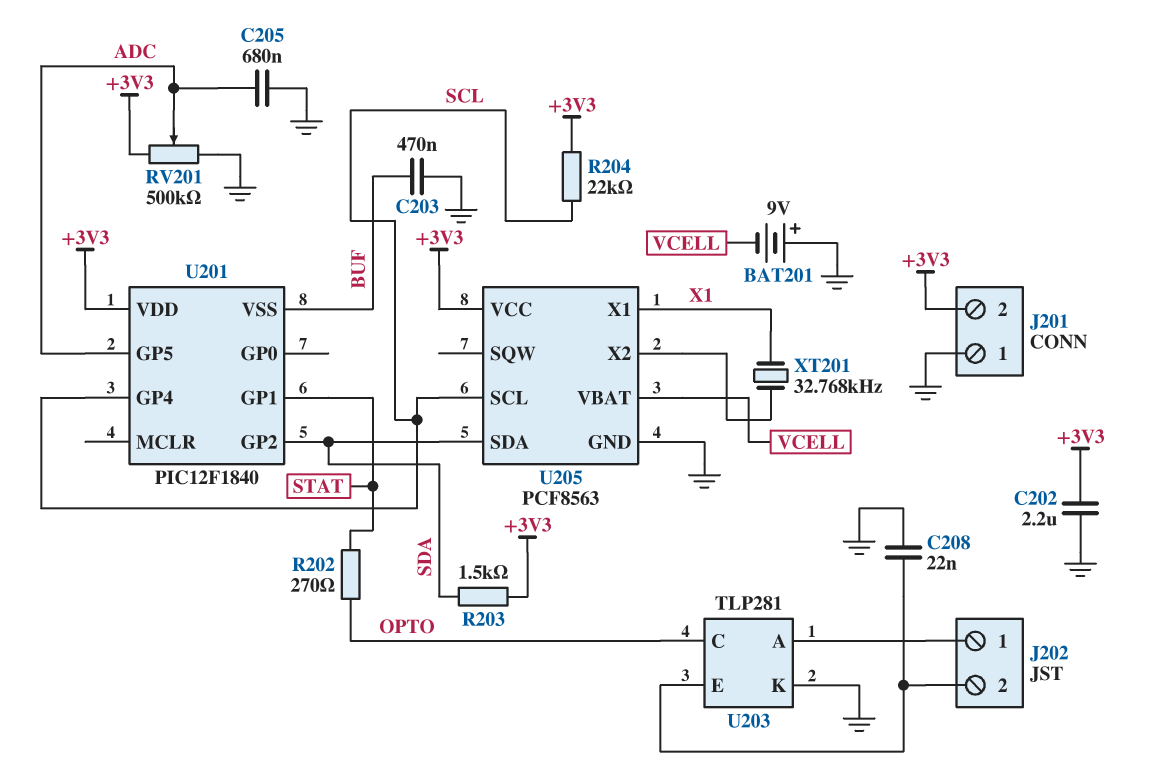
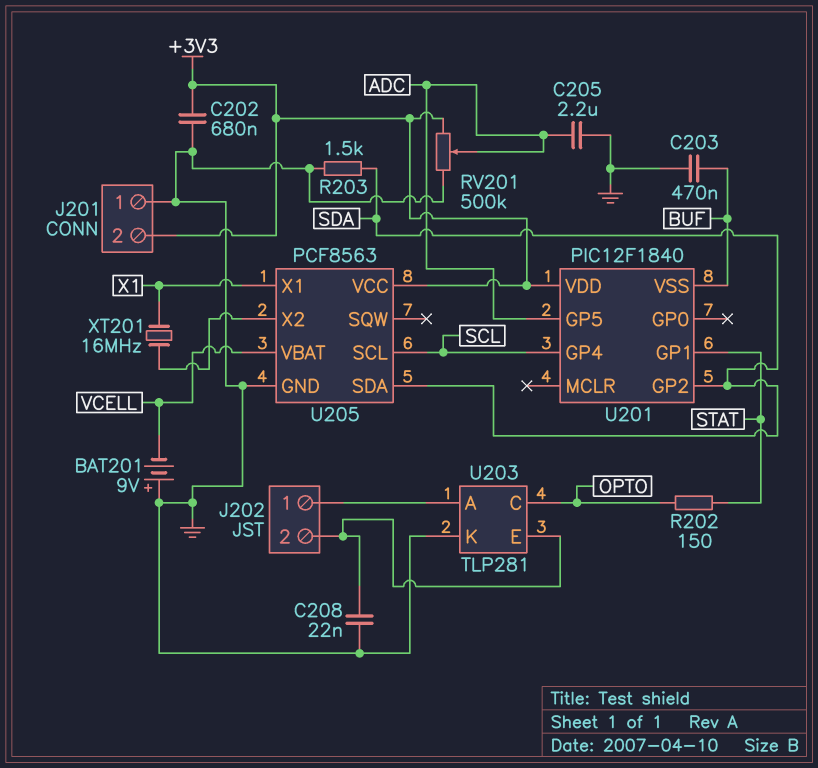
C202: 2.2uF (+3V3, GND) -> 680nF (+3V3, GND)
C205: 680nF (ADC, GND) -> 2.2uF (ADC, GND)
R202: 270 (OPTO, STAT) -> 150 (OPTO, STAT)
R203: 1.5k (+3V3, SDA) -> 1.5k (GND, SDA)
R204: 22k (+3V3, SCL) -> none
XT201: 32.768kHz (U205/X2, X1) -> 16MHz (U205/X2, X1)

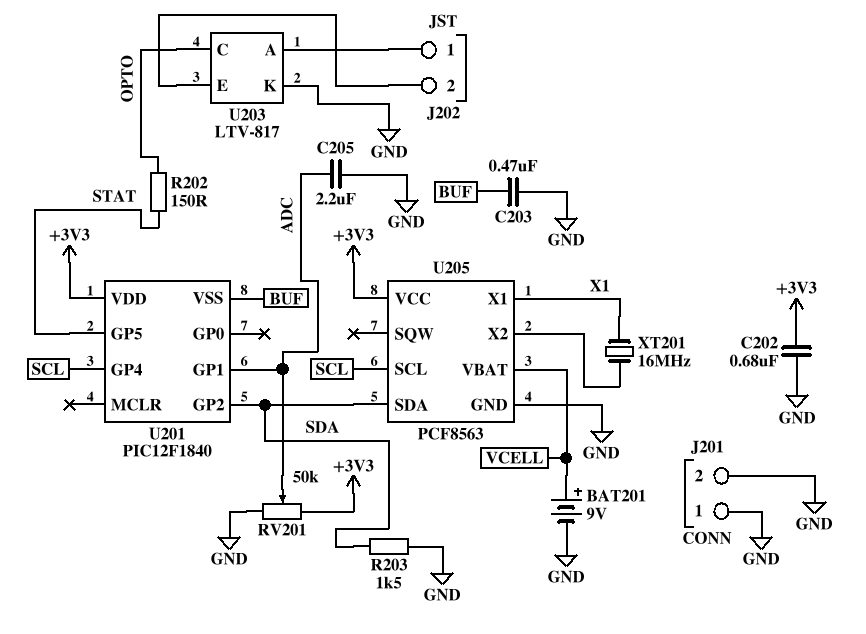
BAT201: 9V (plus GND, minus VCELL) -> 9V (plus VCELL, minus GND)
C208: 22nF (GND, J202/2) -> none
J201 pin 2: +3V3 -> GND
RV201: 500k (+3V3, GND, wiper ADC) -> 50k (+3V3, GND, wiper ADC)
U201 pin GP1: STAT -> ADC
U201 pin GP5: ADC -> STAT
U203: TLP281 -> LTV-817

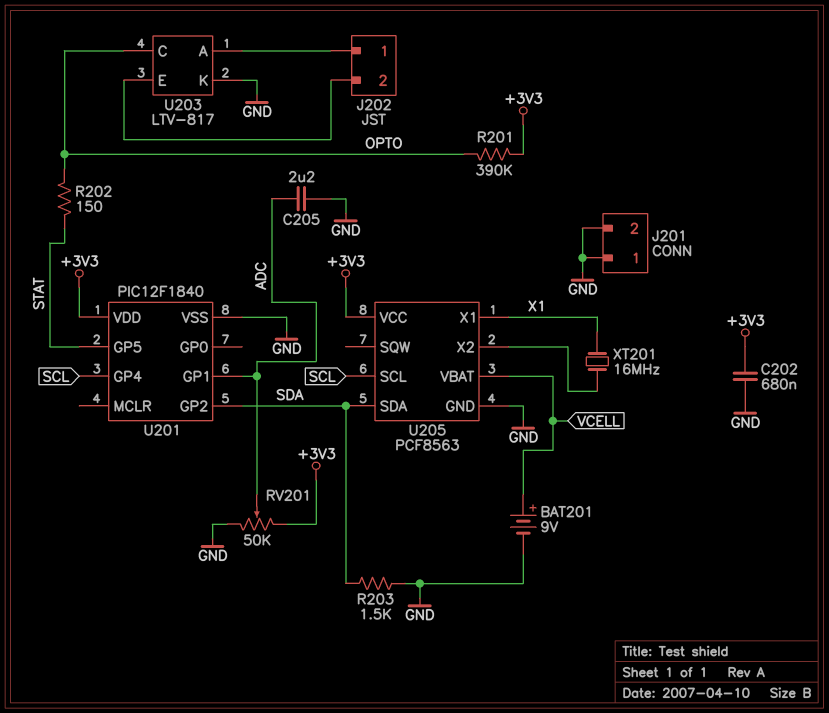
C203: 470nF (BUF, GND) -> none
R201: none -> 390k (+3V3, OPTO)
U201 pin VSS: BUF -> GND

